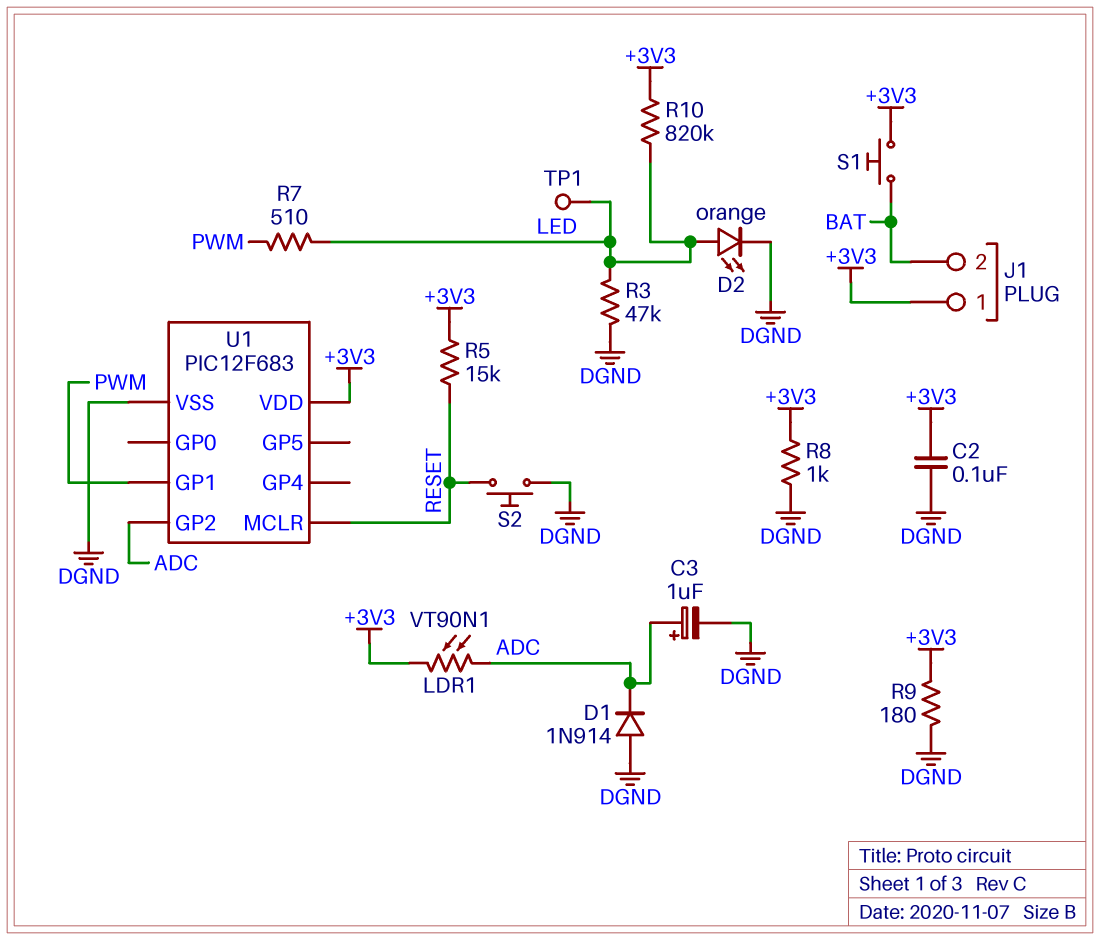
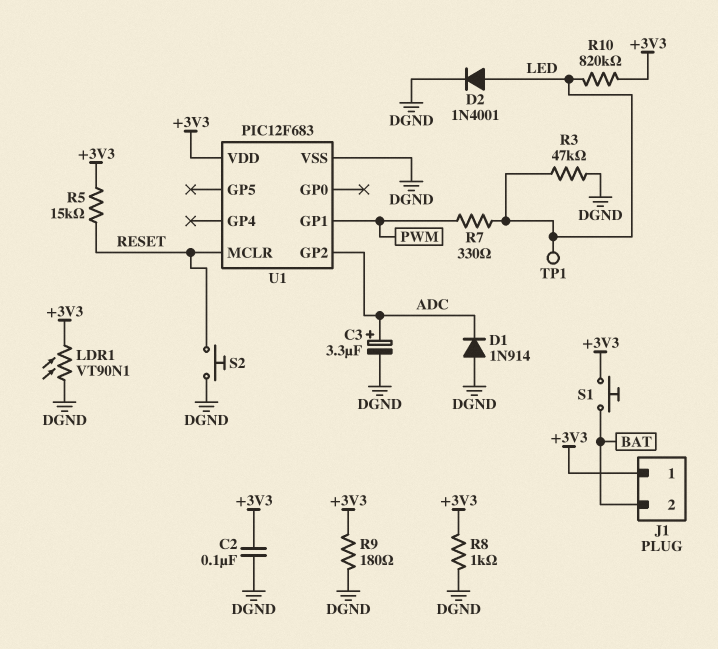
C3: 1uF (plus ADC, minus DGND) -> 3.3uF (plus ADC, minus DGND)
D2: LED orange (A LED, K DGND) -> diode 1N4001 (A LED, K DGND)
LDR1: VT90N1 (+3V3, ADC) -> VT90N1 (+3V3, DGND)
R7: 510 (LED, PWM) -> 330 (LED, PWM)

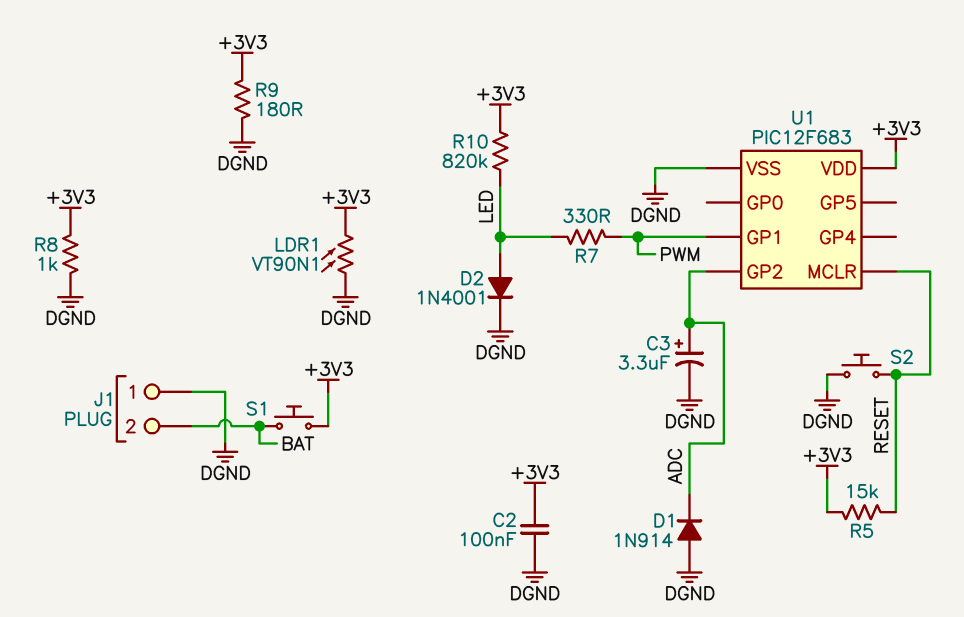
J1 pin 1: +3V3 -> DGND
R3: 47k (DGND, LED) -> none
TP1: test point (LED) -> none

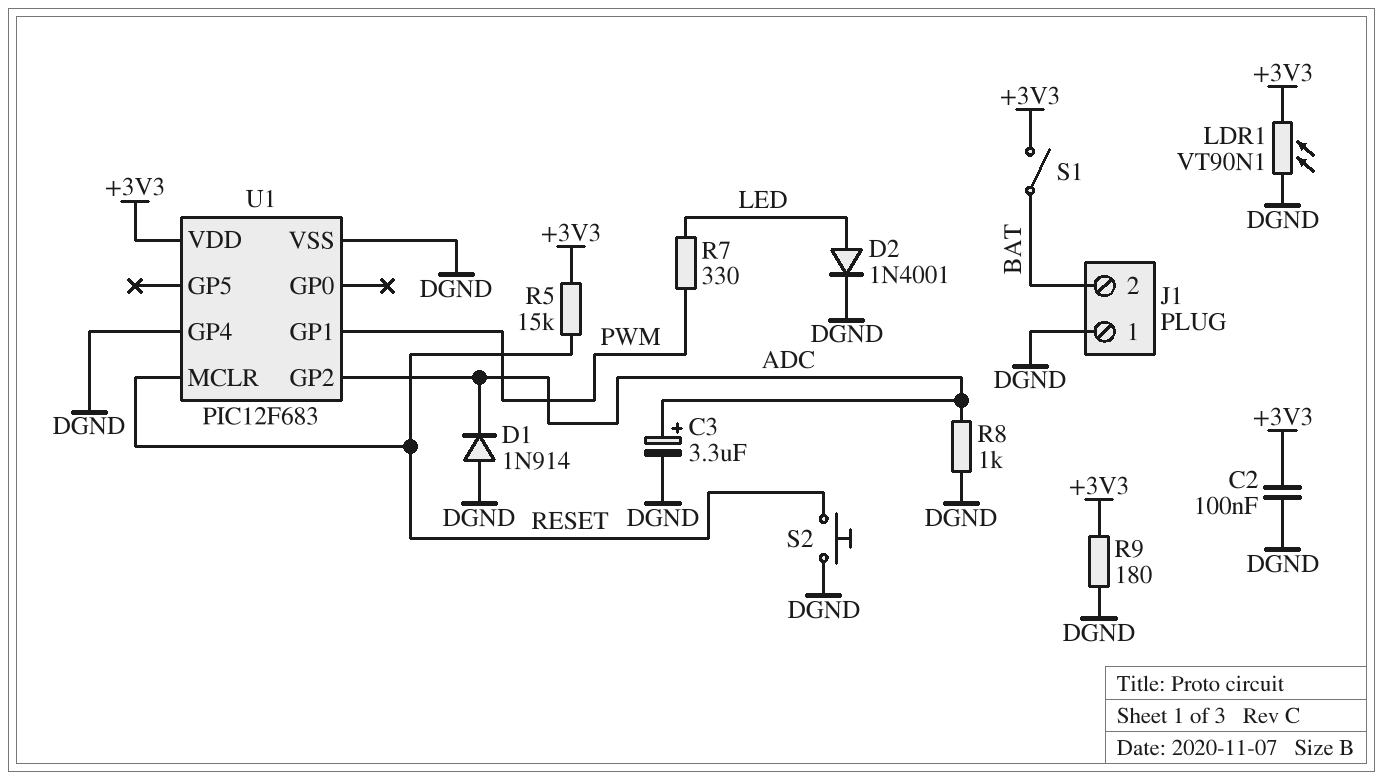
R8: 1k (+3V3, DGND) -> 1k (ADC, DGND)
R10: 820k (+3V3, LED) -> none
S1: button (+3V3, BAT) -> switch (+3V3, BAT)
U1 pin GP4: none -> DGND

